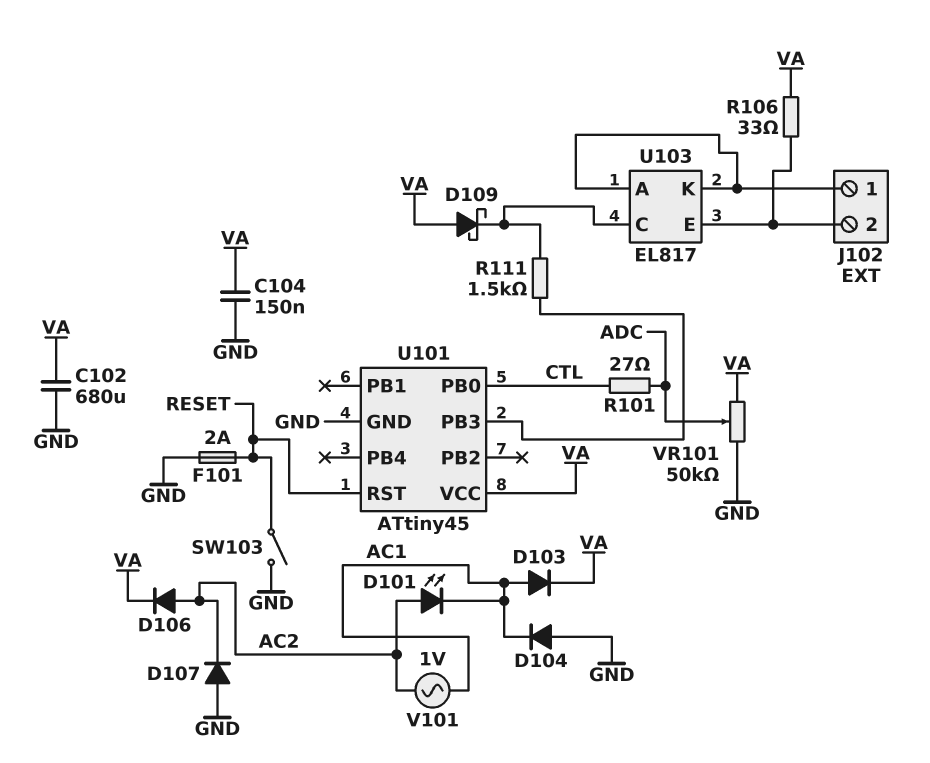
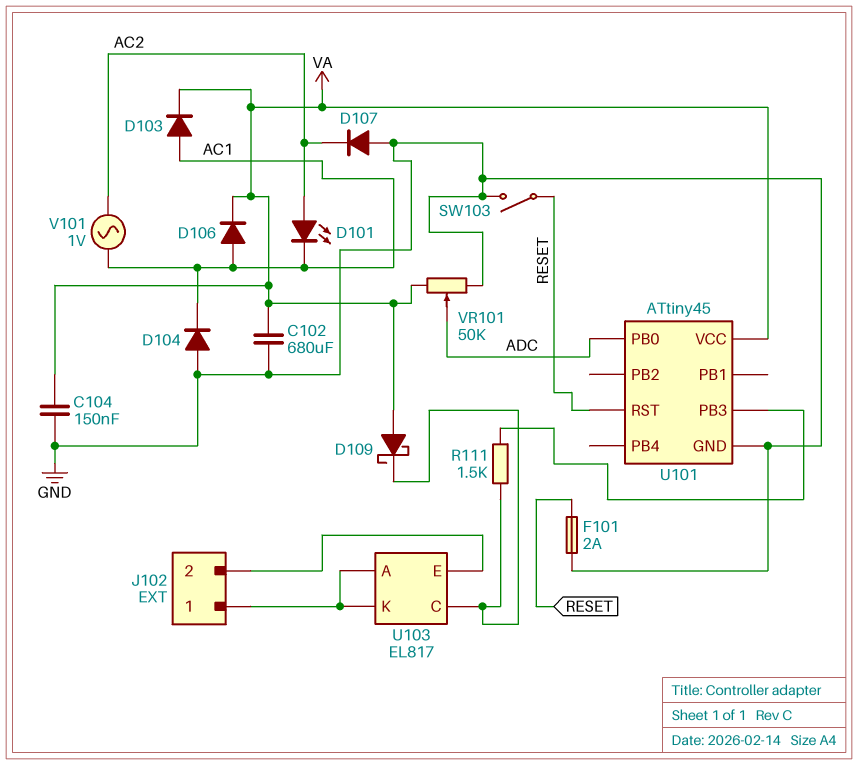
D106: diode (A AC2, K VA) -> diode (A AC1, K VA)
R101: 27 (ADC, CTL) -> none
R106: 33 (J102/2, VA) -> none
U101 pin PB0: CTL -> ADC

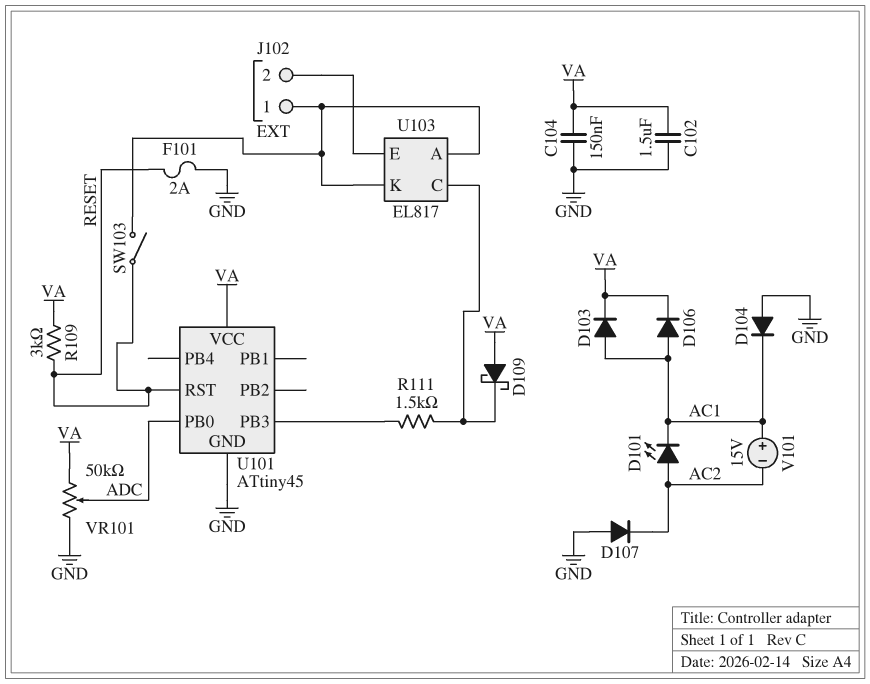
C102: 680uF (GND, VA) -> 1.5uF (GND, VA)
R109: none -> 3k (RESET, VA)
SW103: switch (GND, RESET) -> switch (J102/1, RESET)
V101: AC 1V (AC1, AC2) -> 15V (plus AC1, minus AC2)

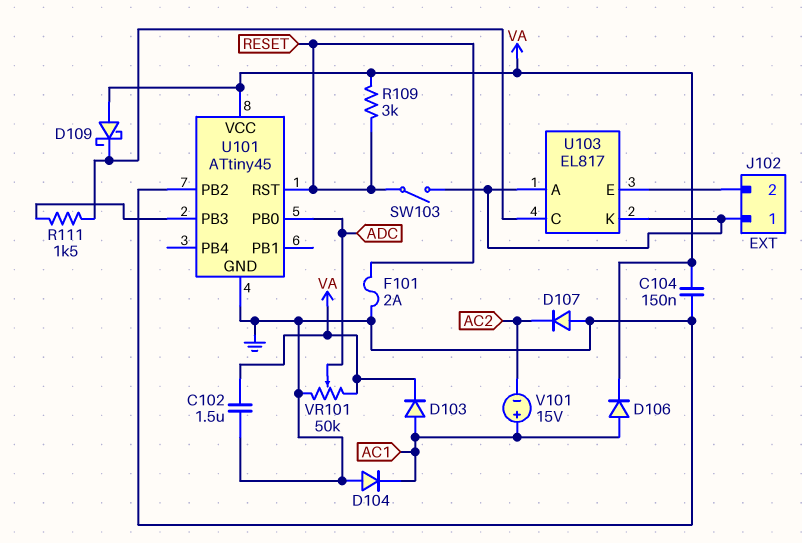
D101: LED (A AC2, K AC1) -> none
U101 pin PB2: none -> GND

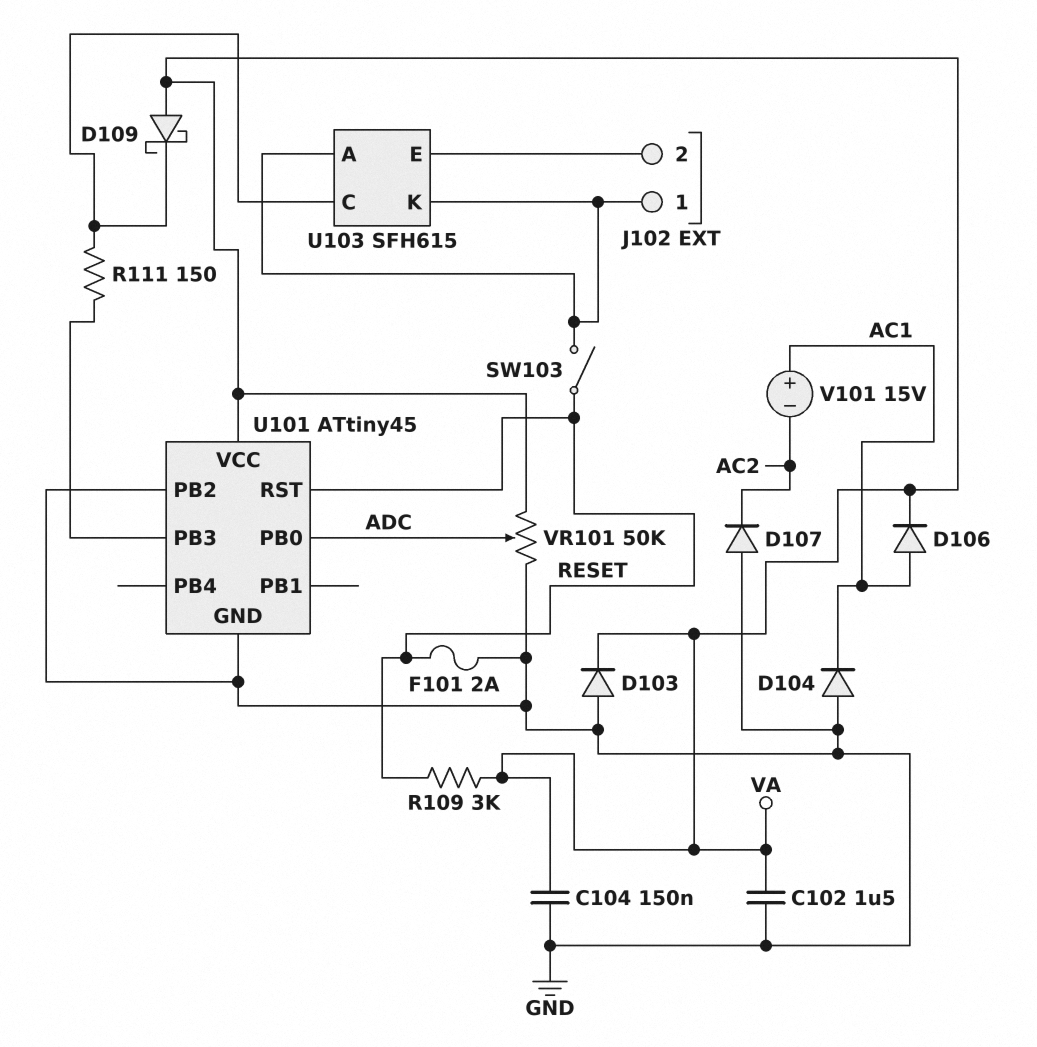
D103: diode (A AC1, K VA) -> diode (A GND, K VA)
R111: 1.5k (U101/PB3, U103/C) -> 150 (U101/PB3, U103/C)
U103: EL817 -> SFH615

